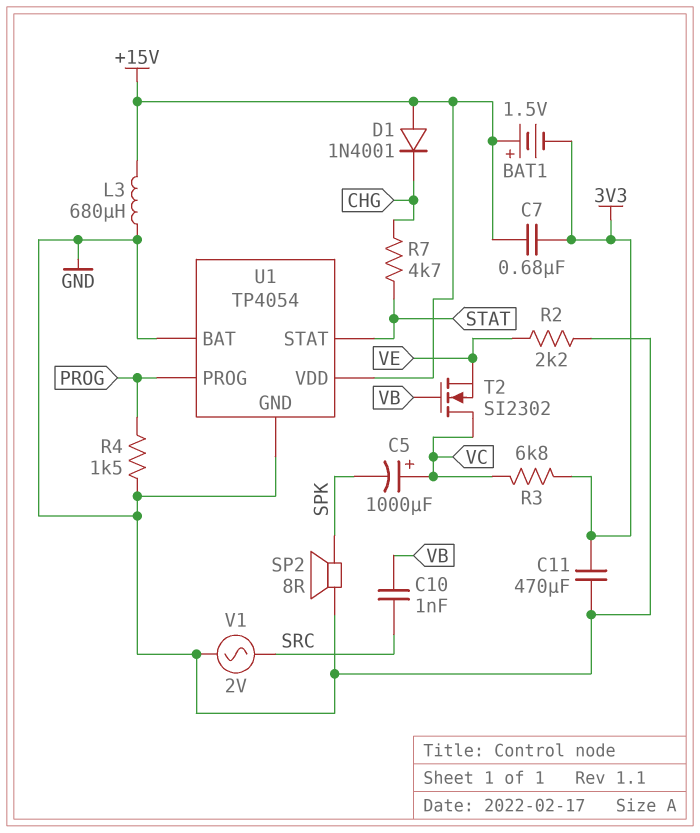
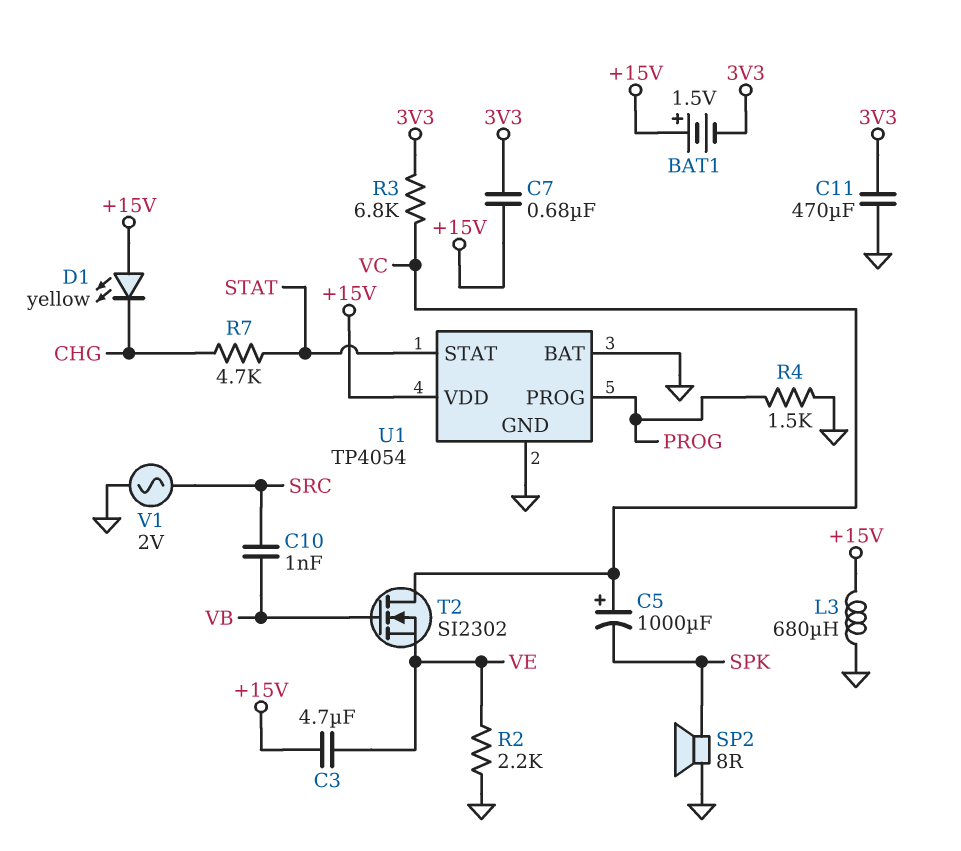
C3: none -> 4.7uF (+15V, VE)
D1: diode 1N4001 (A +15V, K CHG) -> LED yellow (A +15V, K CHG)

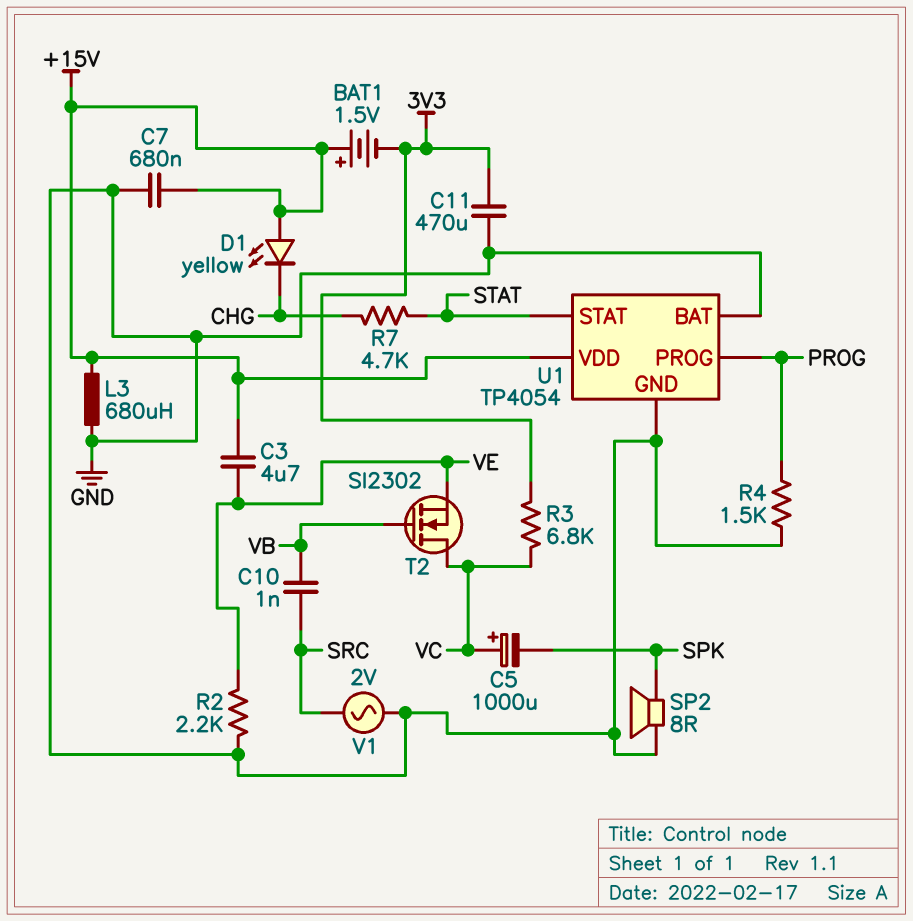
C7: 680nF (+15V, 3V3) -> 680nF (+15V, GND)

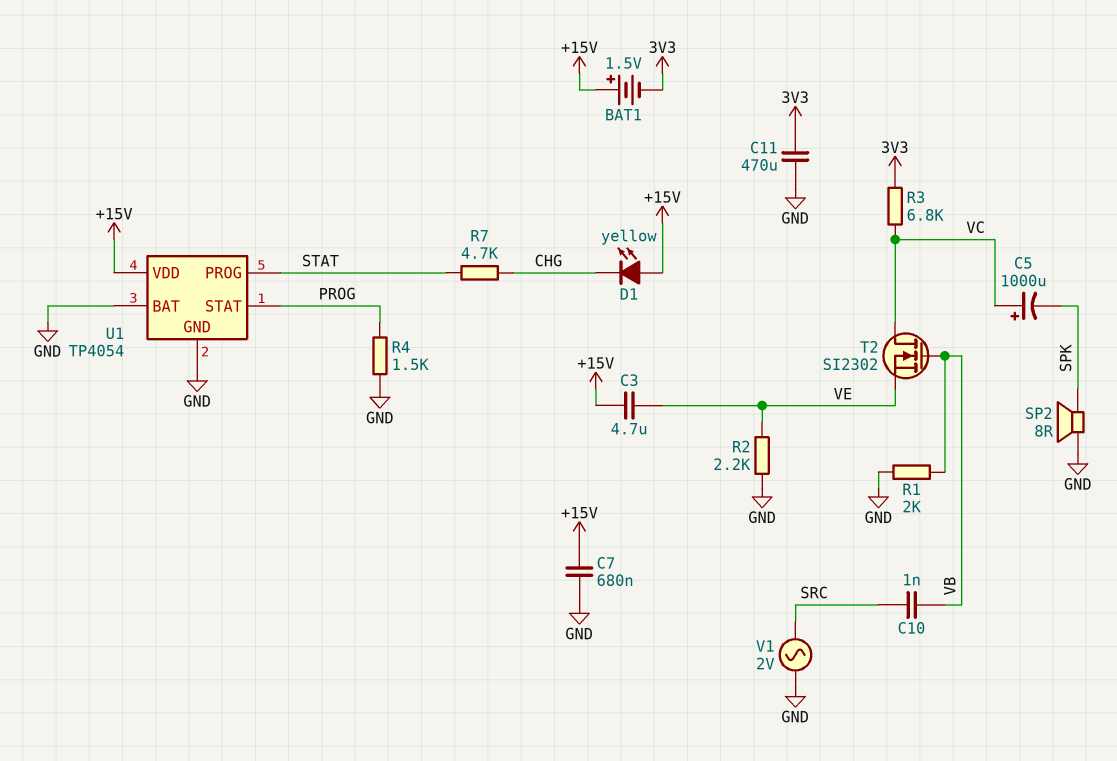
L3: 680uH (+15V, GND) -> none
R1: none -> 2k (GND, VB)
U1 pin PROG: PROG -> STAT
U1 pin STAT: STAT -> PROG

